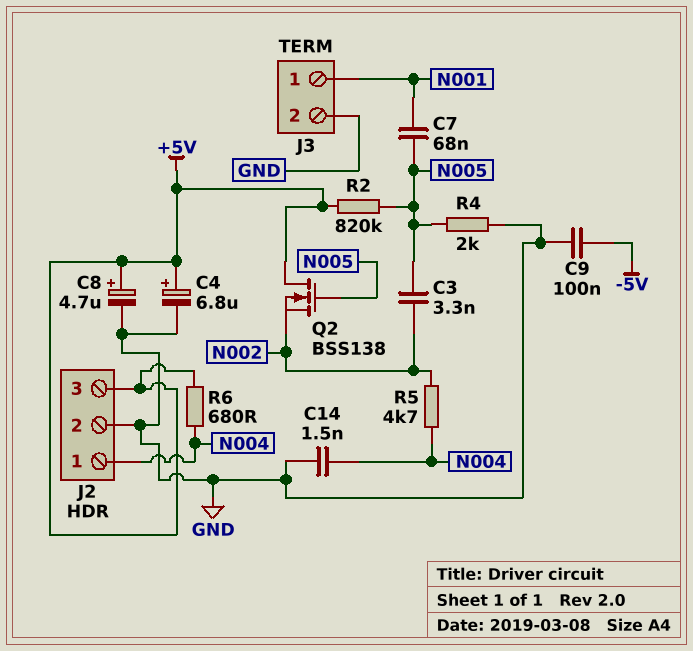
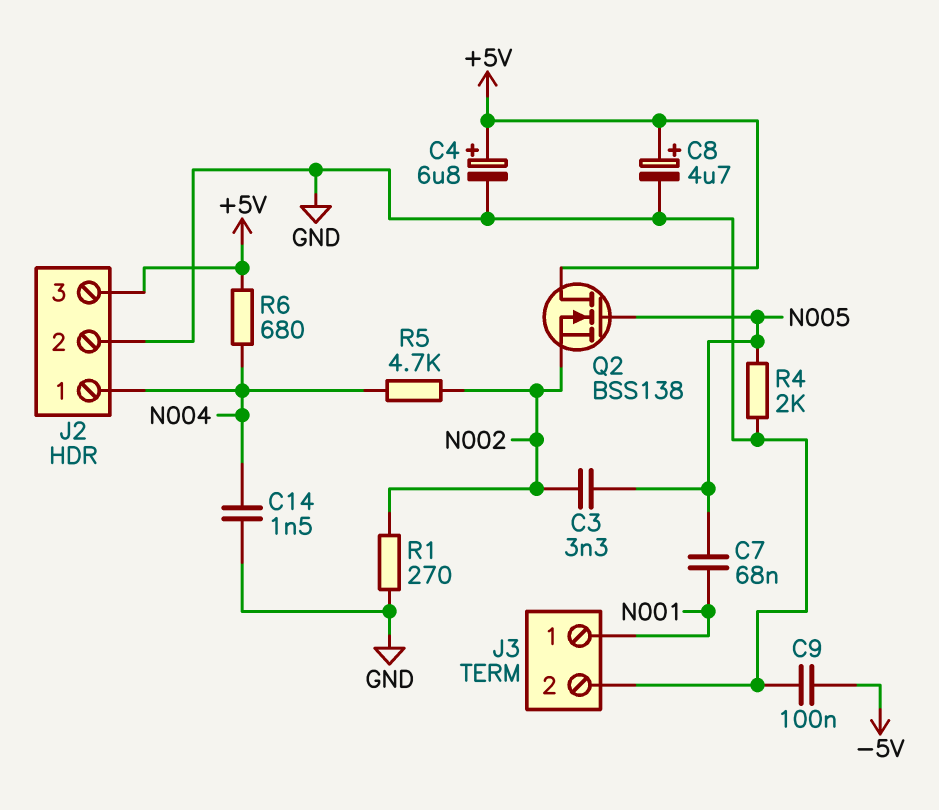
R1: none -> 270 (GND, N002)
R2: 820k (+5V, N005) -> none

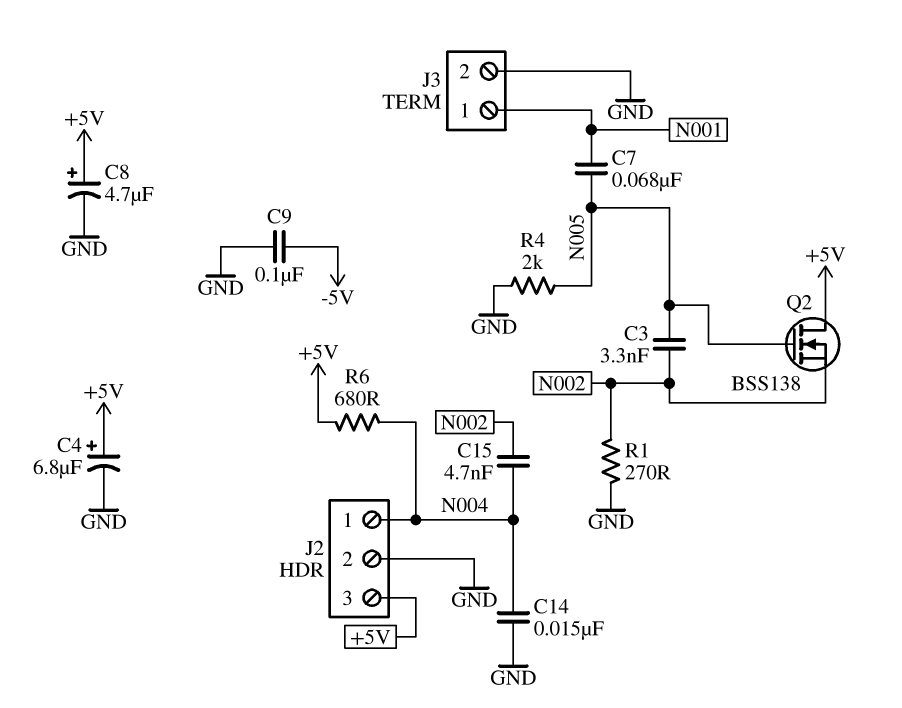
C14: 1.5nF (GND, N004) -> 15nF (GND, N004)
C15: none -> 4.7nF (N002, N004)
R5: 4.7k (N002, N004) -> none

